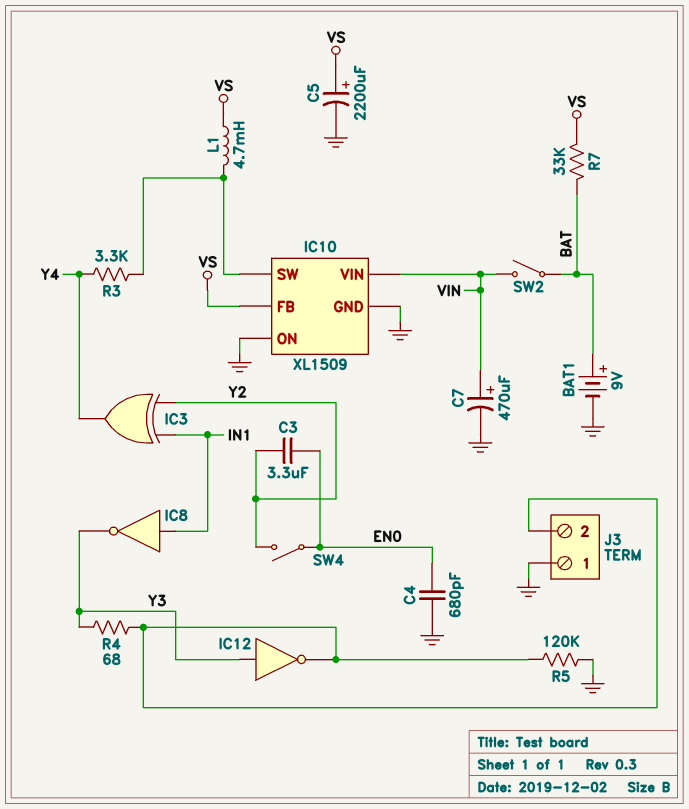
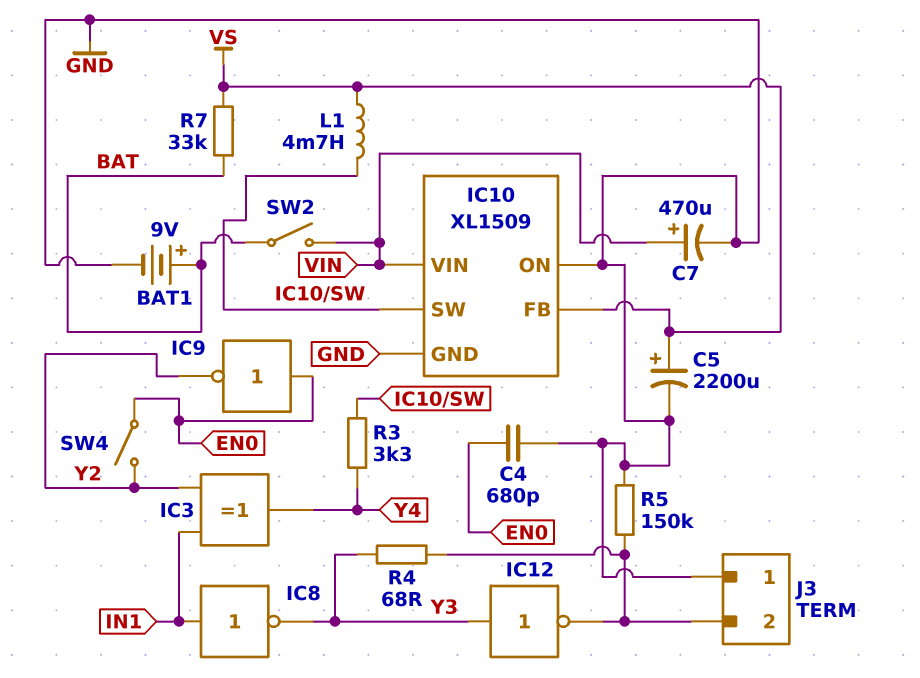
C3: 3.3uF (EN0, Y2) -> none
IC9: none -> NOT (in EN0, out Y2)
R5: 120k (GND, J3/2) -> 150k (GND, J3/2)

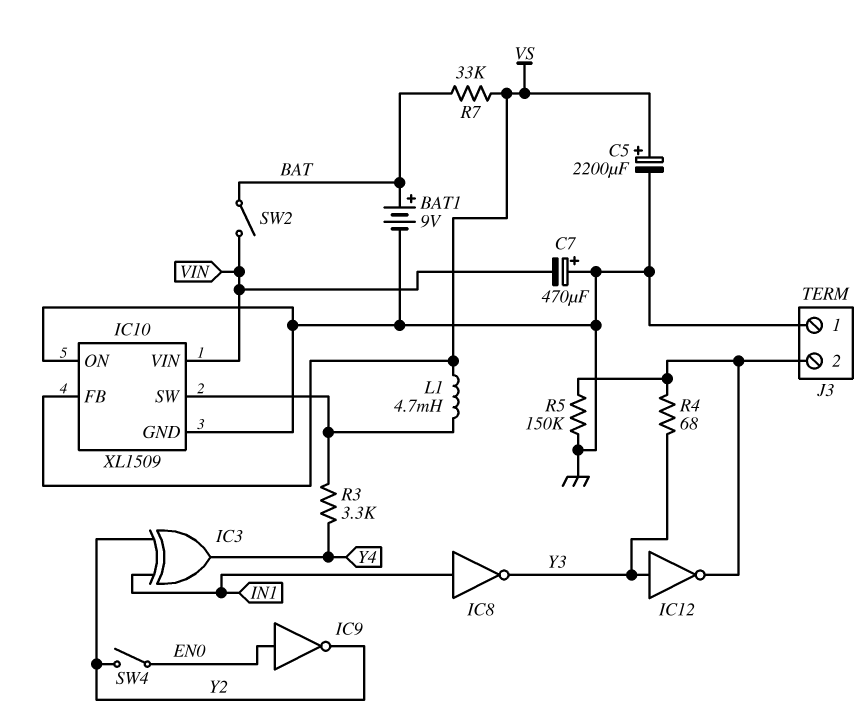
C4: 680pF (EN0, GND) -> none
C7: 470uF (plus VIN, minus GND) -> 470uF (plus GND, minus VIN)

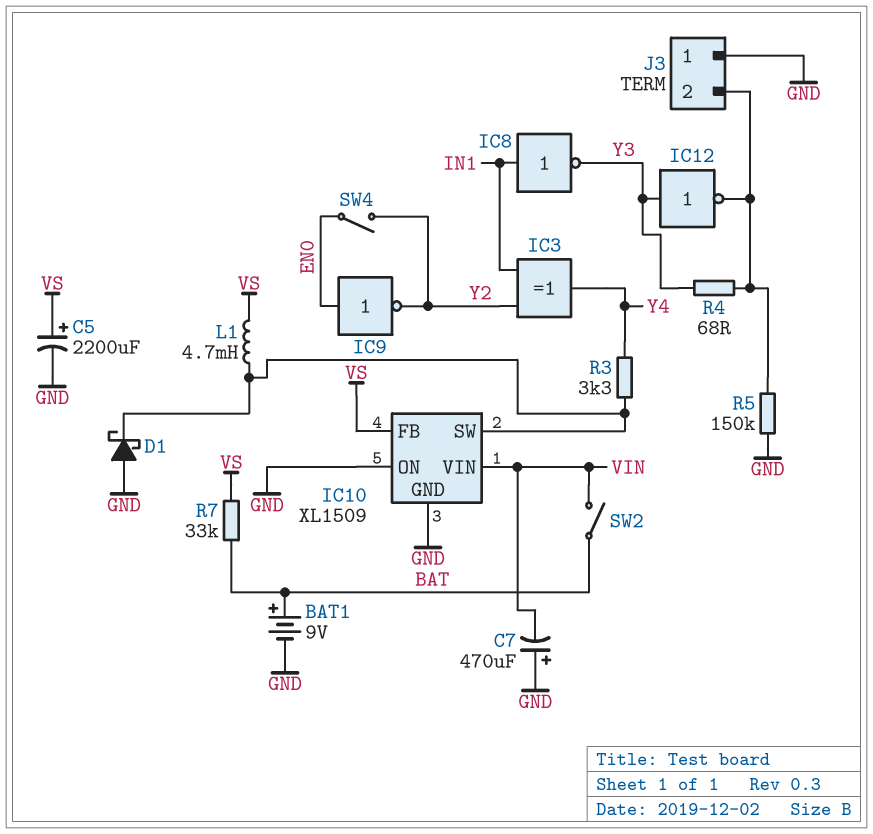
D1: none -> schottky (A GND, K IC10/SW)

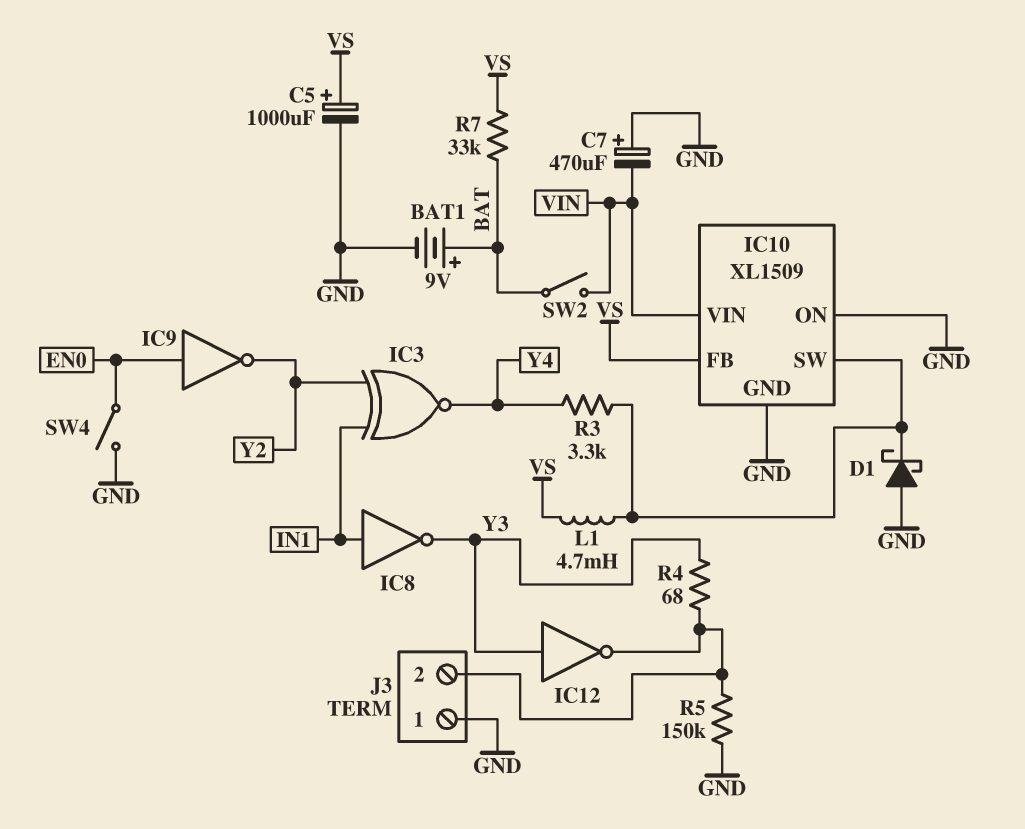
C5: 2200uF (plus VS, minus GND) -> 1000uF (plus VS, minus GND)
IC3: XOR (in IN1, in Y2, out Y4) -> XNOR (in IN1, in Y2, out Y4)
SW4: switch (EN0, Y2) -> switch (EN0, GND)

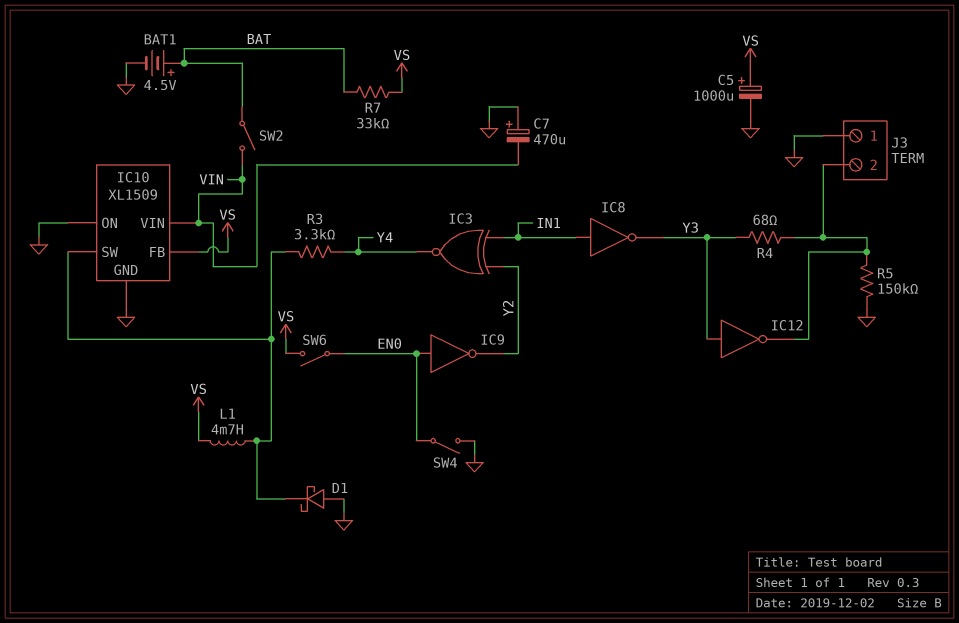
BAT1: 9V (plus BAT, minus GND) -> 4.5V (plus BAT, minus GND)
SW6: none -> switch (EN0, VS)

